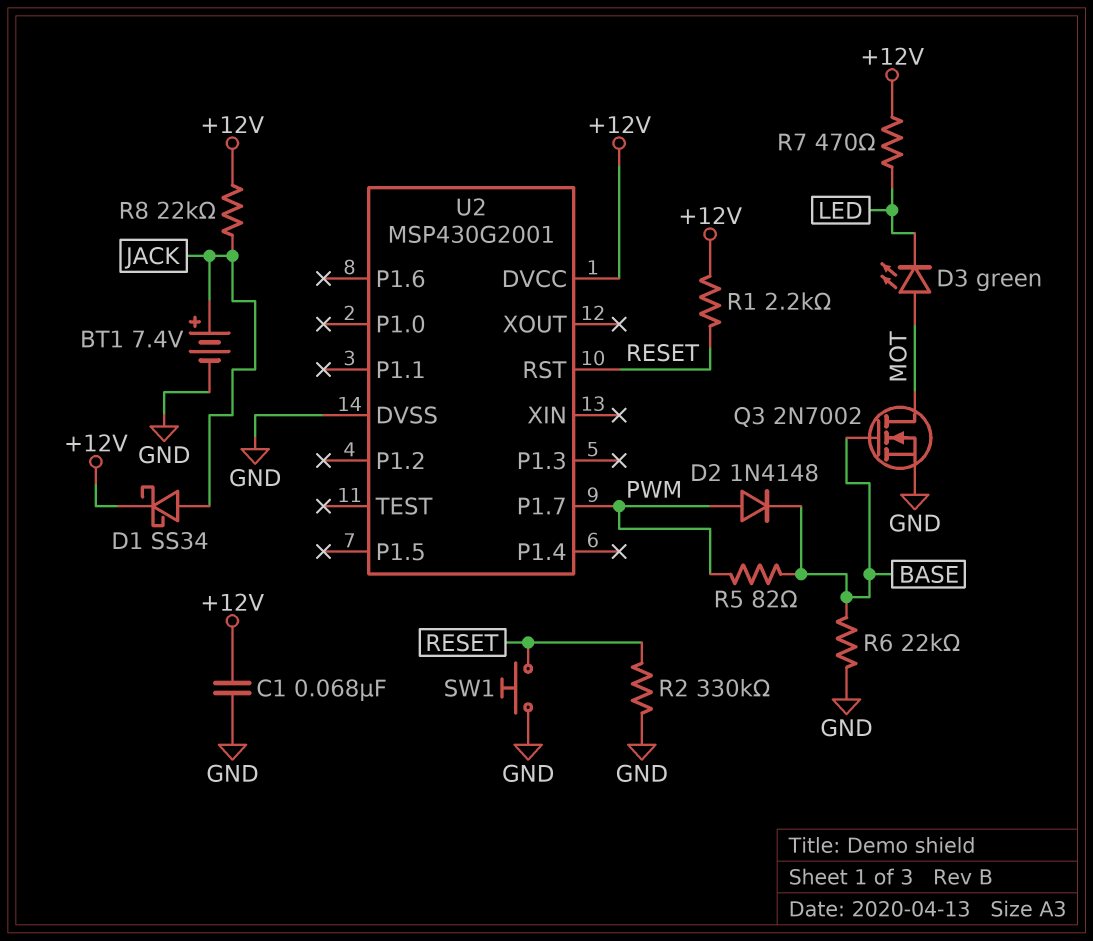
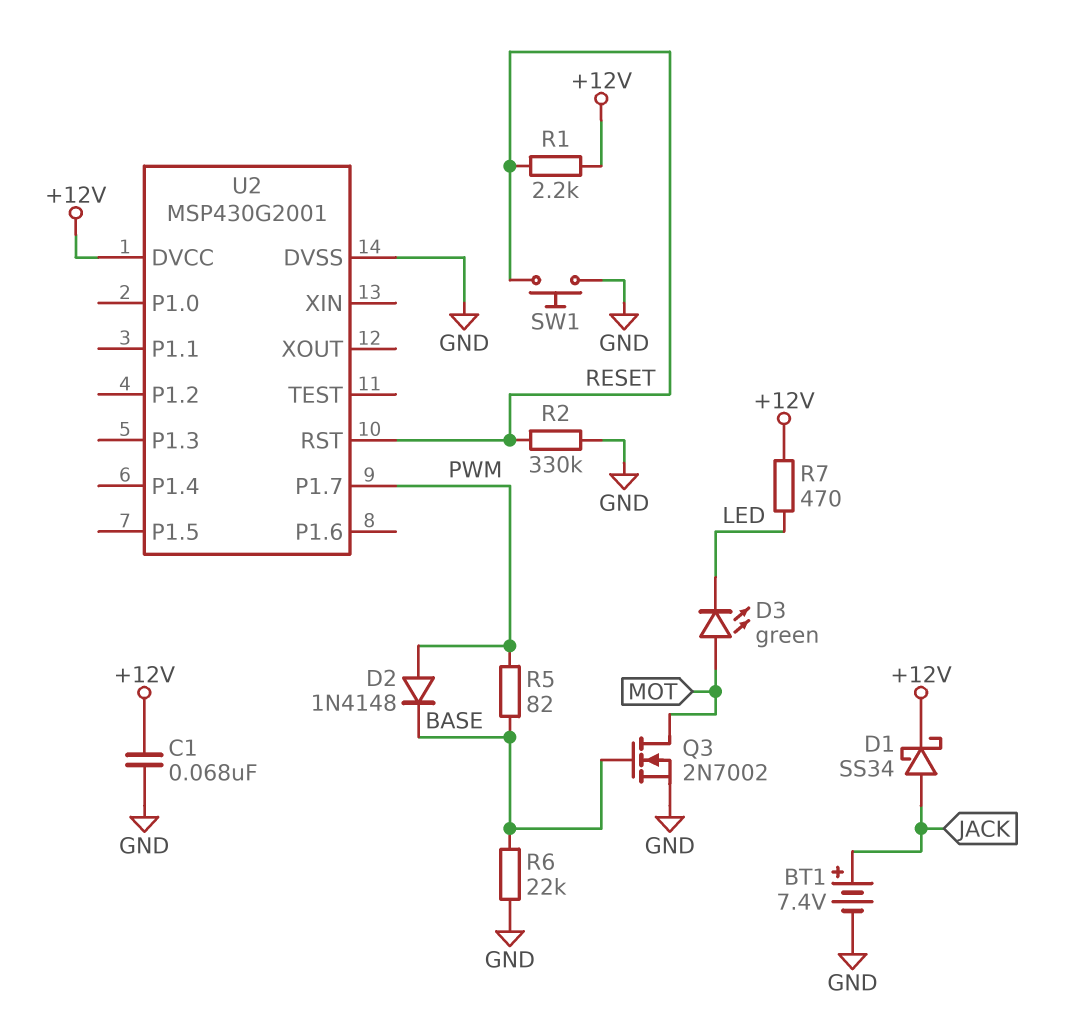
R8: 22k (+12V, JACK) -> none

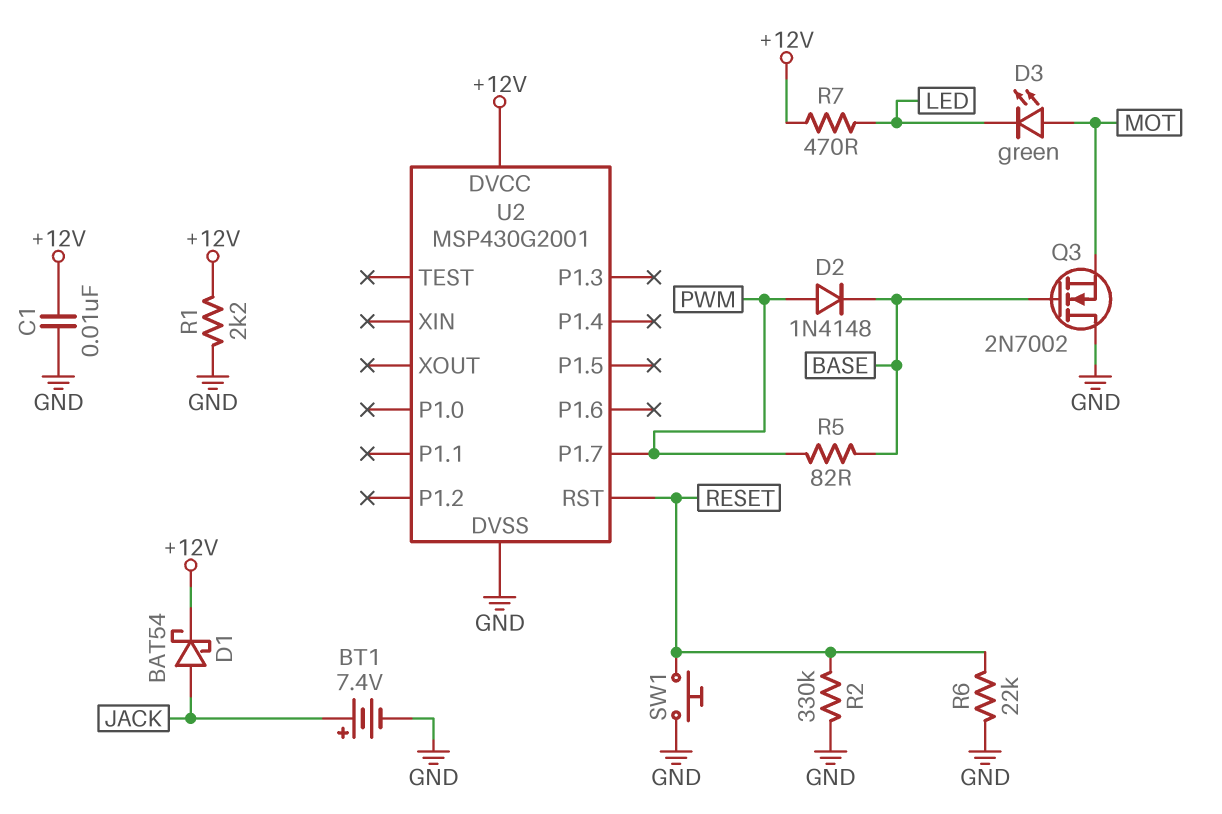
C1: 68nF (+12V, GND) -> 10nF (+12V, GND)
D1: schottky SS34 (A JACK, K +12V) -> schottky BAT54 (A JACK, K +12V)
Q3: NMOS 2N7002 (G BASE, D MOT, S GND) -> NMOS 2N7002 (G BASE, D GND, S MOT)
R1: 2.2k (+12V, RESET) -> 2.2k (+12V, GND)
R6: 22k (BASE, GND) -> 22k (GND, RESET)

